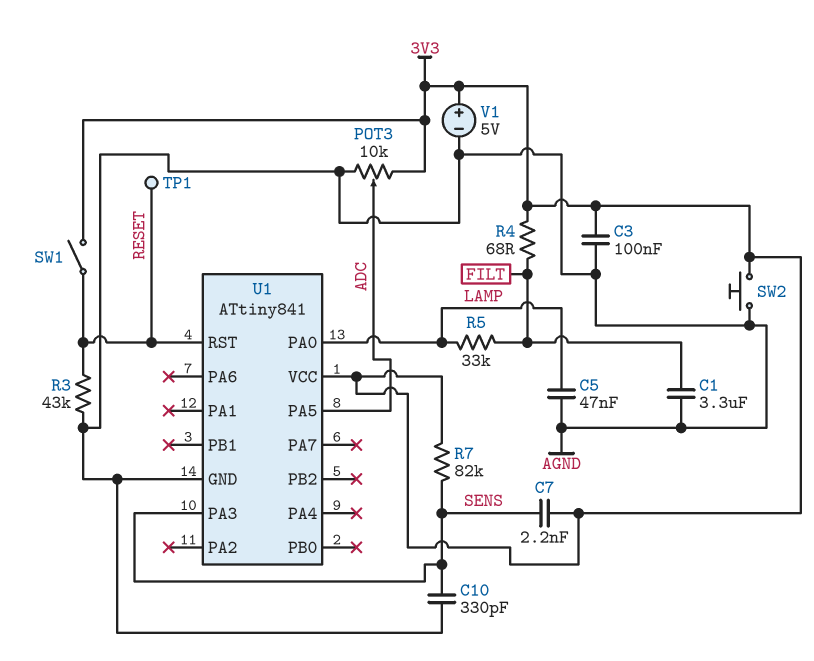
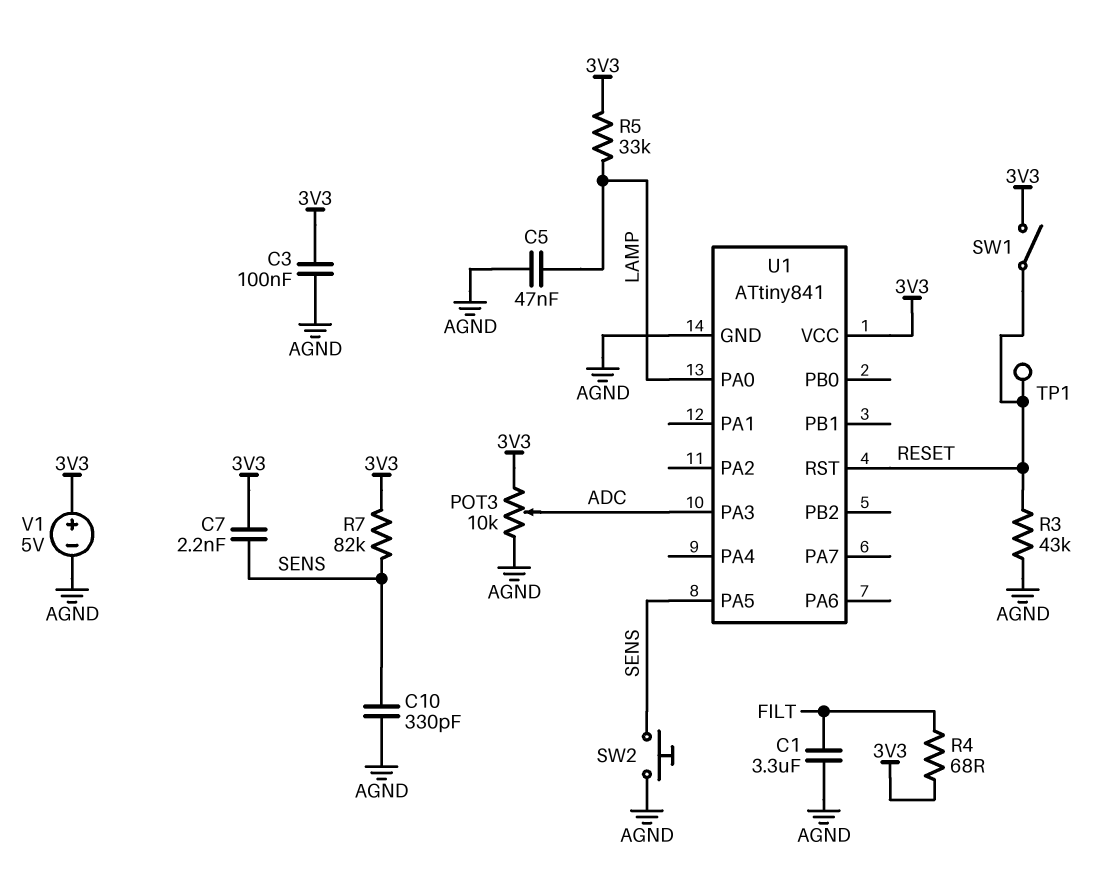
R5: 33k (FILT, LAMP) -> 33k (3V3, LAMP)
SW2: button (3V3, AGND) -> button (AGND, SENS)
U1 pin PA3: SENS -> ADC
U1 pin PA5: ADC -> SENS

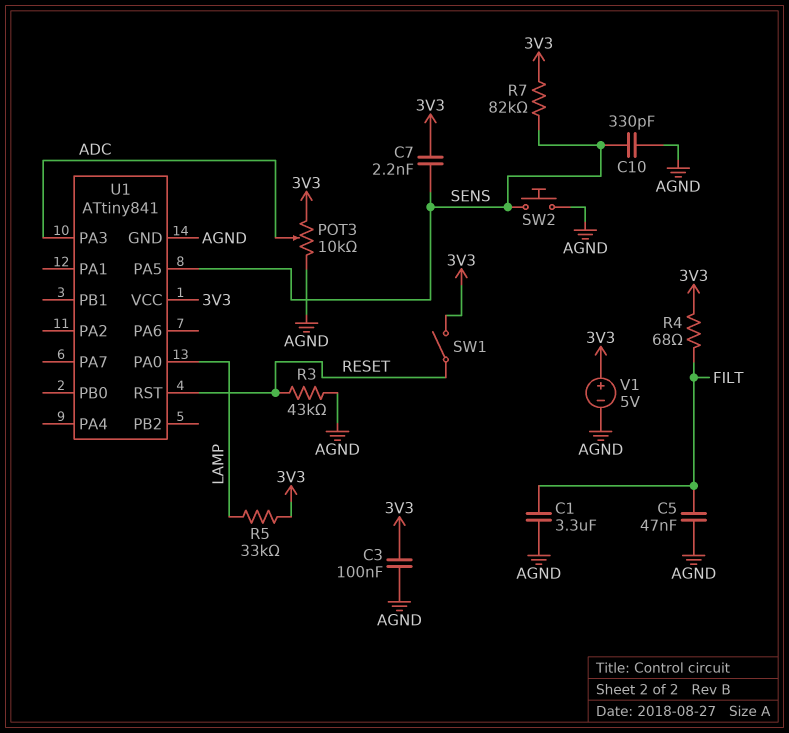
C5: 47nF (AGND, LAMP) -> 47nF (AGND, FILT)
TP1: test point (RESET) -> none

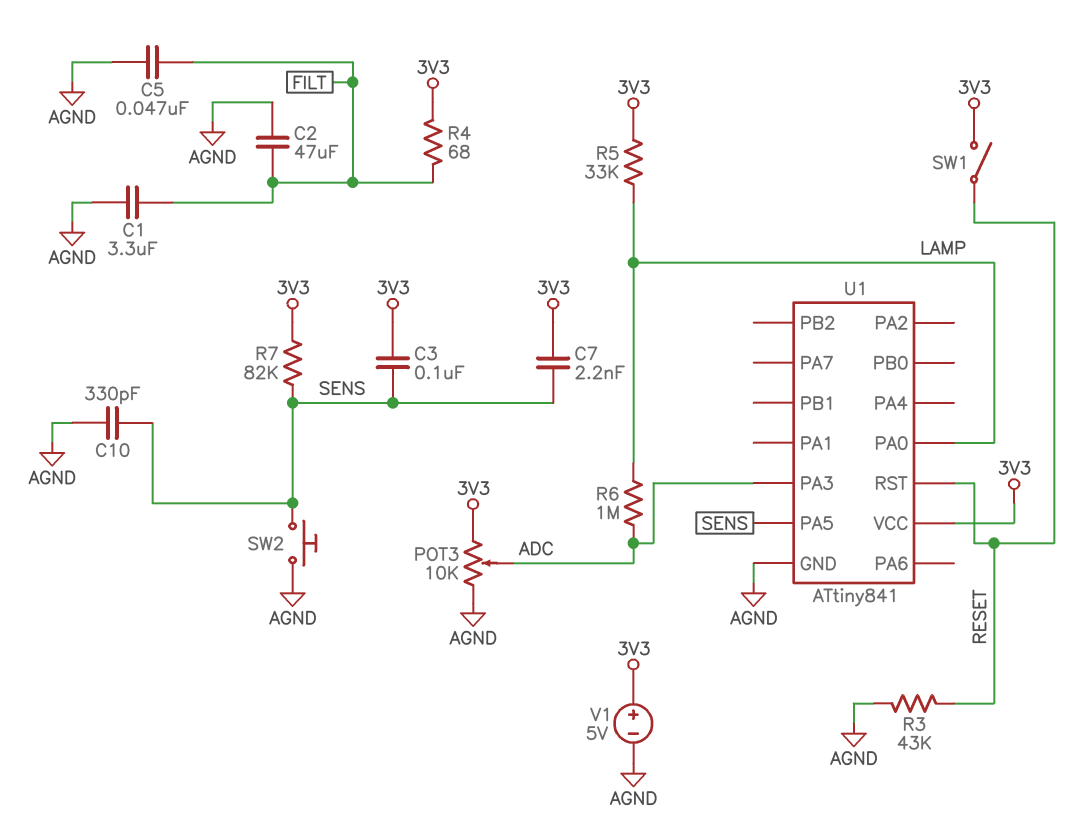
C2: none -> 47uF (AGND, FILT)
C3: 100nF (3V3, AGND) -> 100nF (3V3, SENS)
R6: none -> 1M (ADC, LAMP)

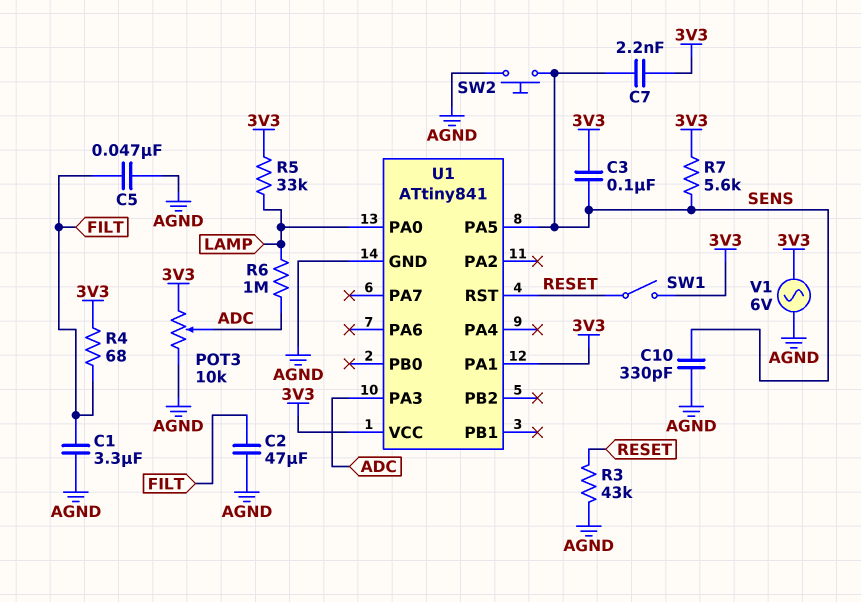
R7: 82k (3V3, SENS) -> 5.6k (3V3, SENS)
U1 pin PA1: none -> 3V3
V1: 5V (plus 3V3, minus AGND) -> AC 6V (3V3, AGND)

